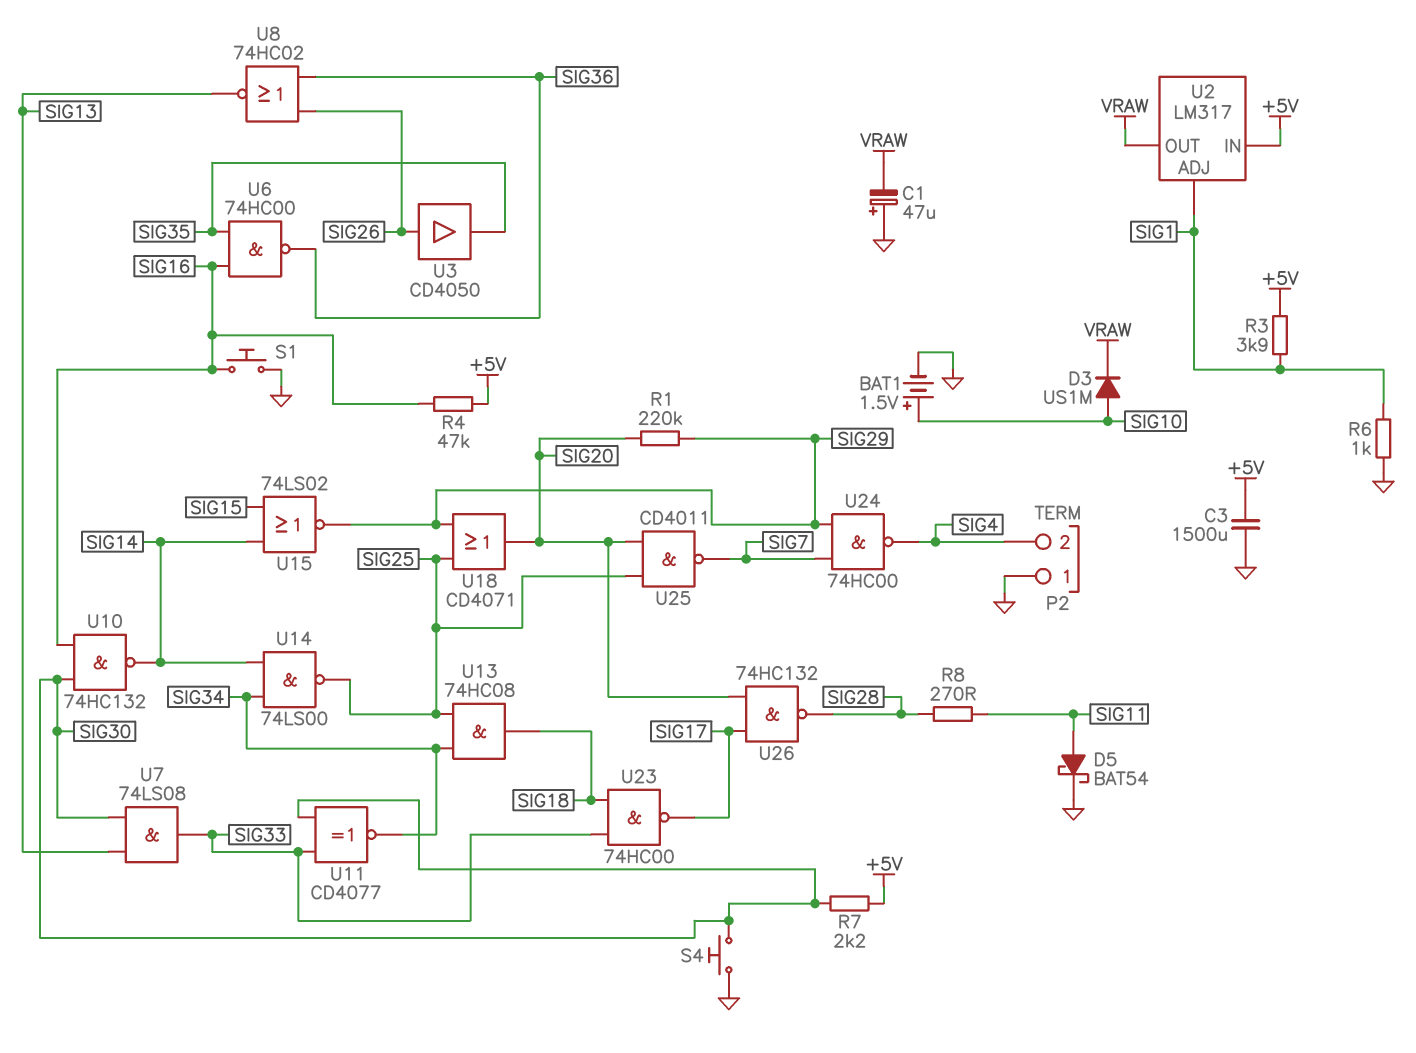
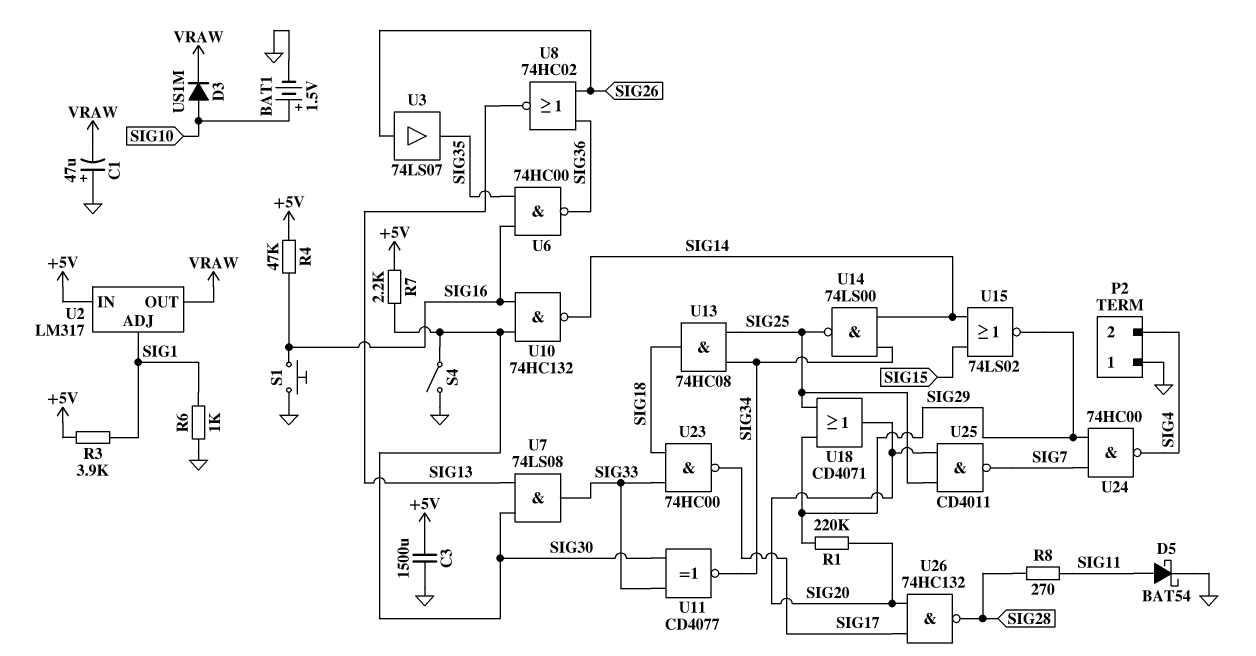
S4: button (GND, SIG30) -> switch (GND, SIG30)
U3: buffer CD4050 (in SIG26, out SIG35) -> buffer 74LS07 (in SIG26, out SIG35)

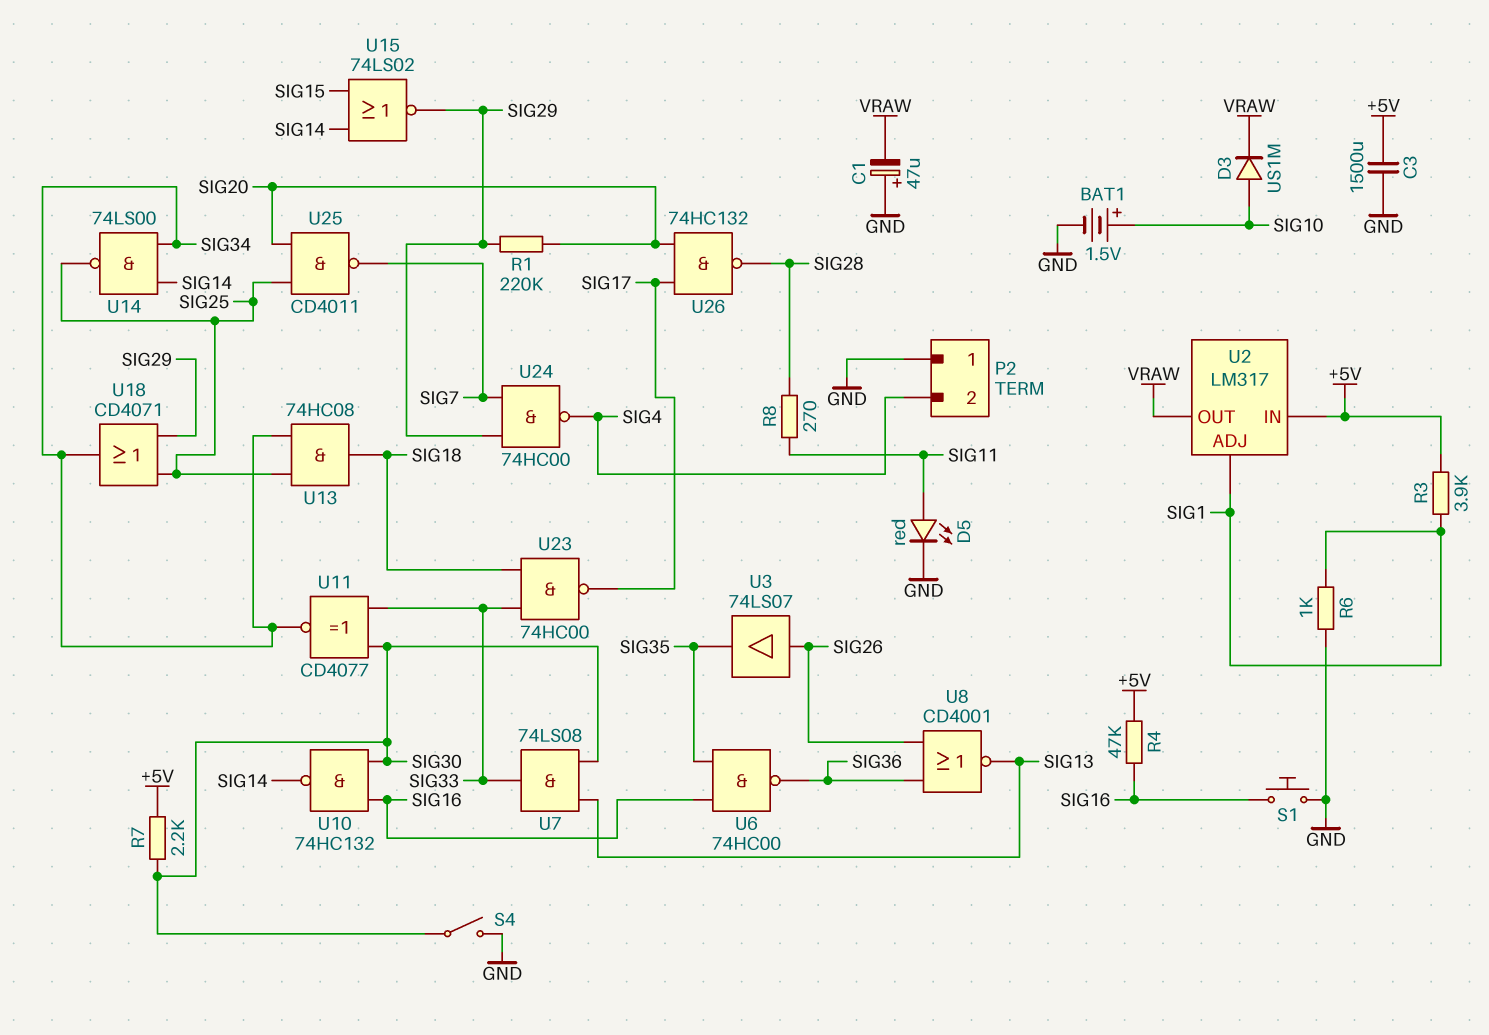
D5: schottky BAT54 (A SIG11, K GND) -> LED red (A SIG11, K GND)
U8: NOR 74HC02 (in SIG26, in SIG36, out SIG13) -> NOR CD4001 (in SIG26, in SIG36, out SIG13)
U18: OR CD4071 (in SIG25, in SIG29, out SIG20) -> OR CD4071 (in SIG25, in SIG29, out SIG34)

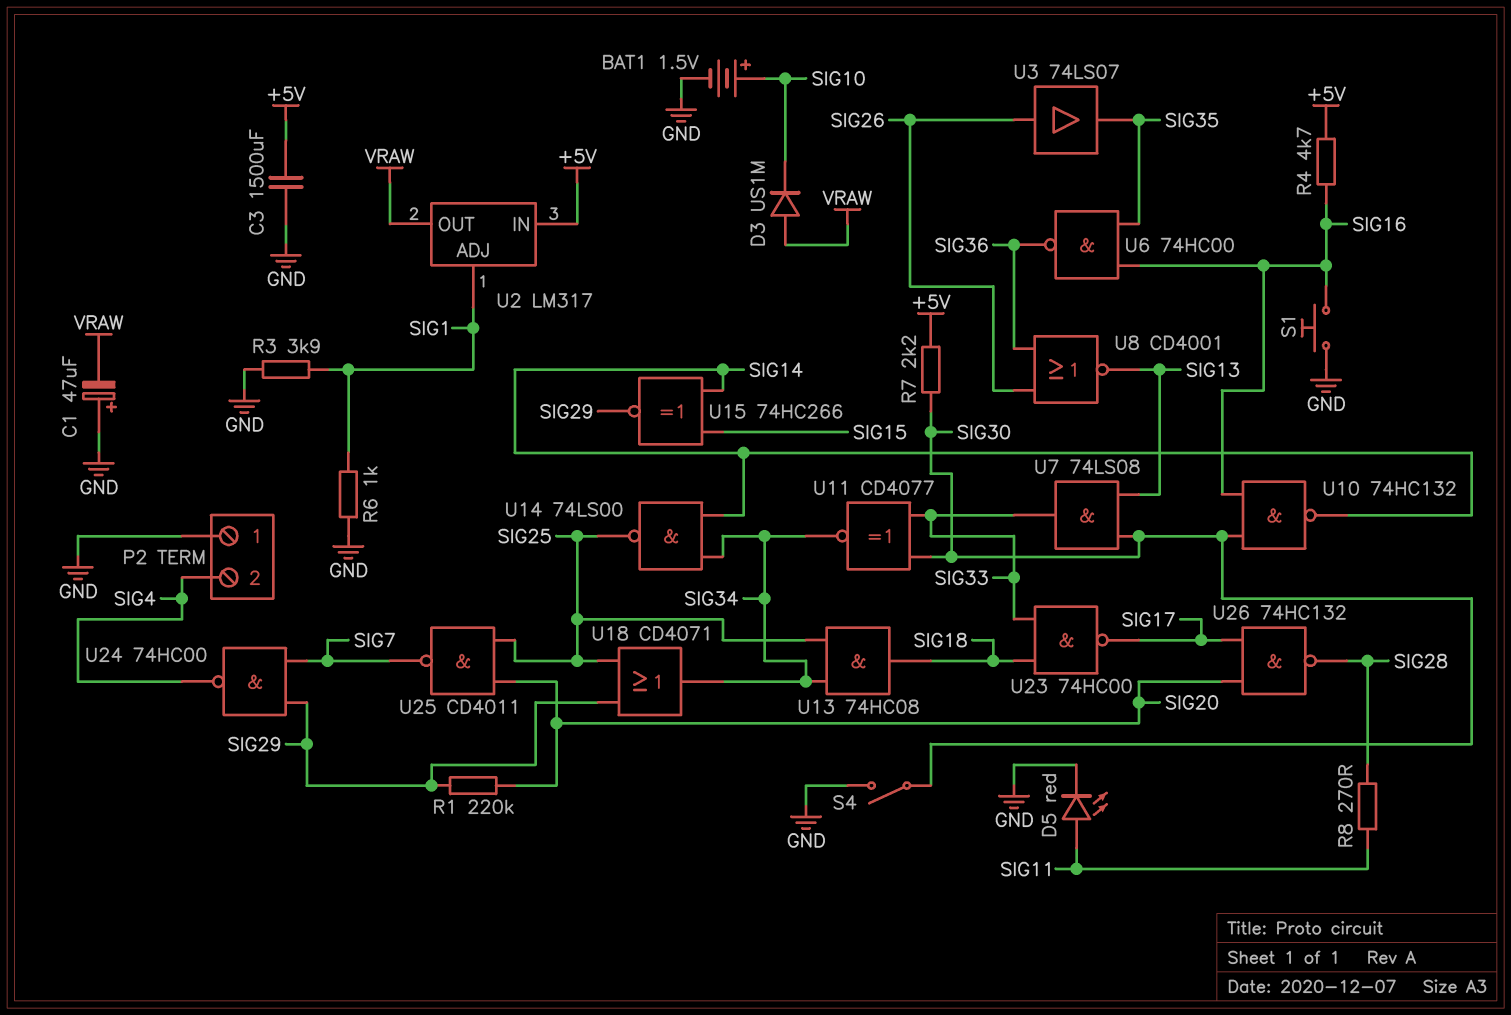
D3: diode US1M (A SIG10, K VRAW) -> diode US1M (A VRAW, K SIG10)
R3: 3.9k (+5V, SIG1) -> 3.9k (GND, SIG1)
R4: 47k (+5V, SIG16) -> 4.7k (+5V, SIG16)
U15: NOR 74LS02 (in SIG14, in SIG15, out SIG29) -> XNOR 74HC266 (in SIG14, in SIG15, out SIG29)

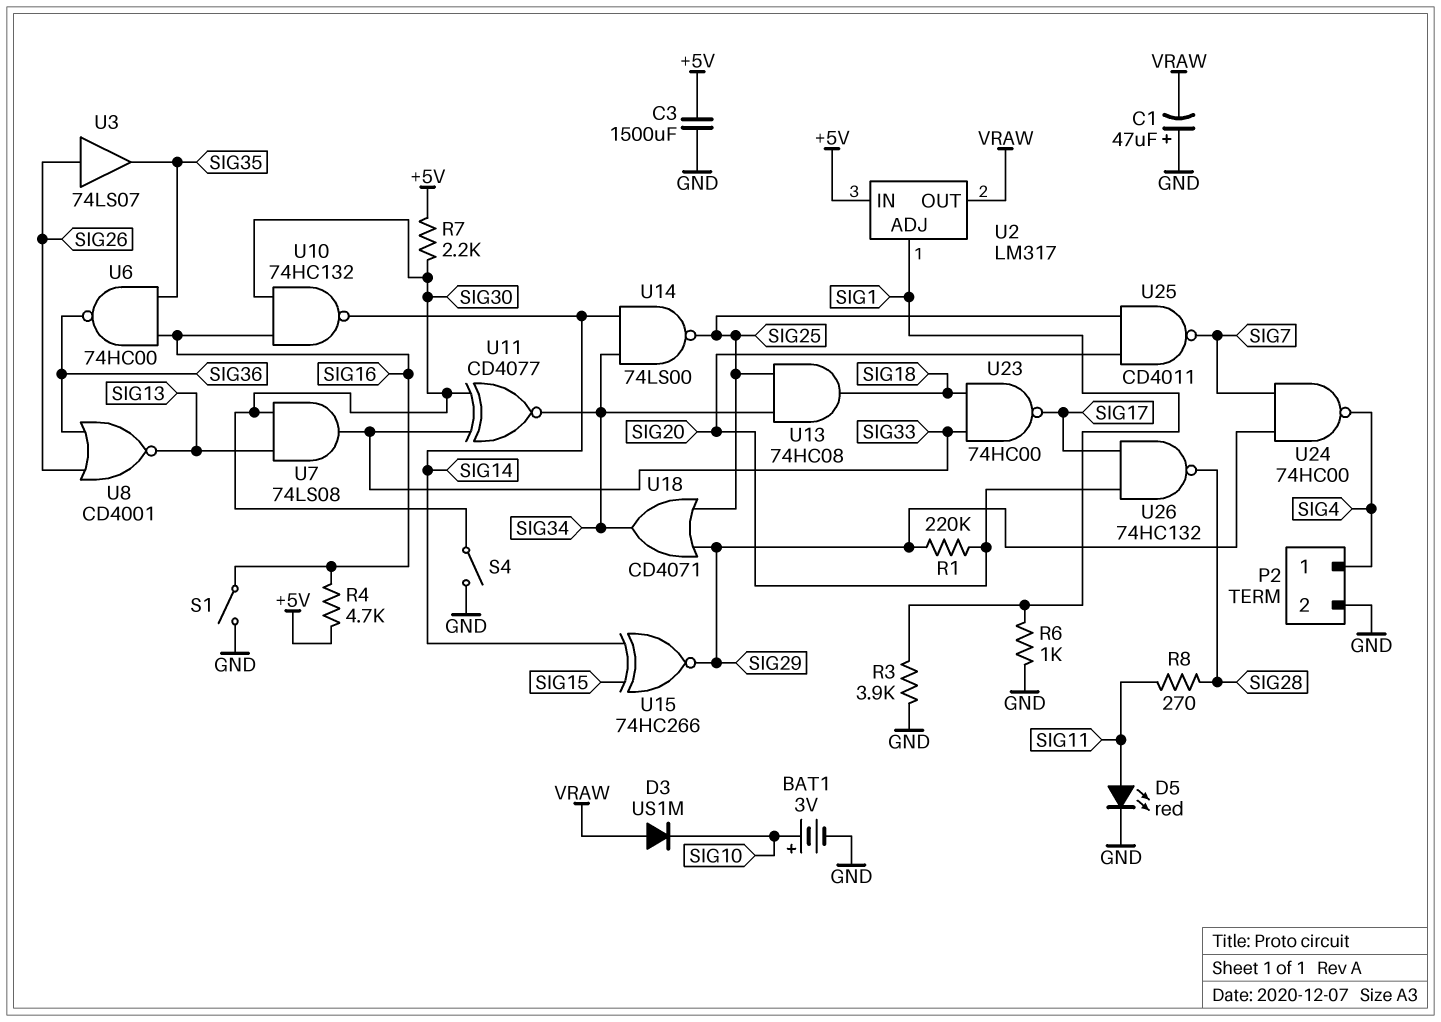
BAT1: 1.5V (plus SIG10, minus GND) -> 3V (plus SIG10, minus GND)
P2 pin 1: GND -> SIG4
P2 pin 2: SIG4 -> GND
S1: button (GND, SIG16) -> switch (GND, SIG16)

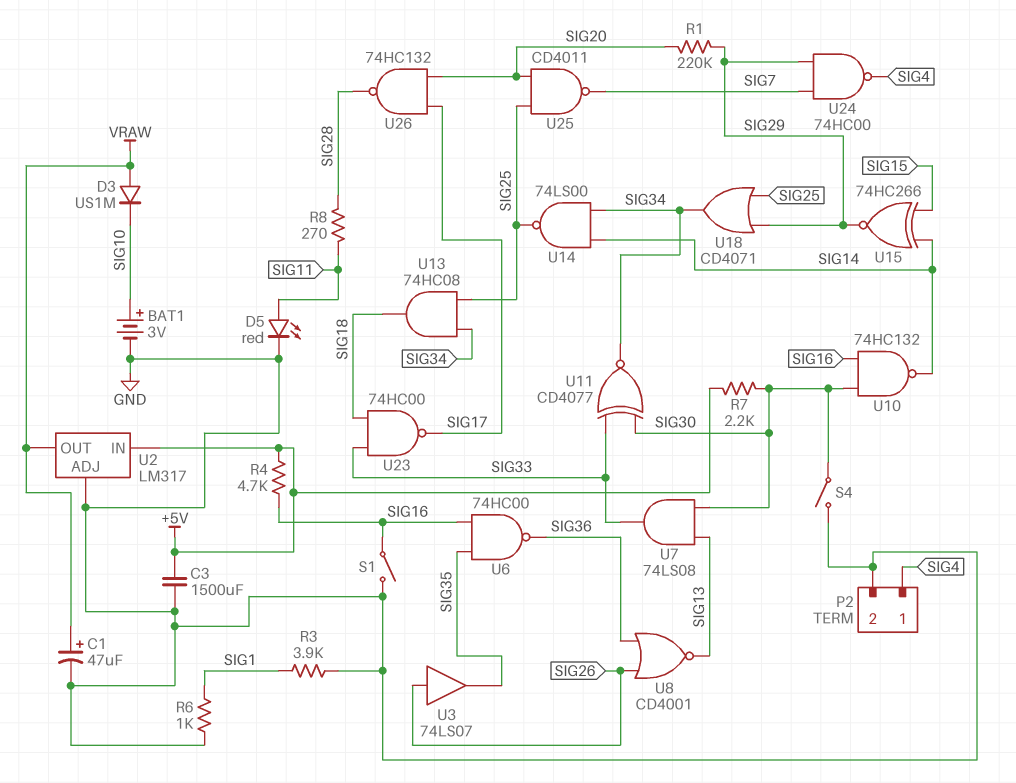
C1: 47uF (plus GND, minus VRAW) -> 47uF (plus VRAW, minus GND)
U2 pin ADJ: SIG1 -> GND

